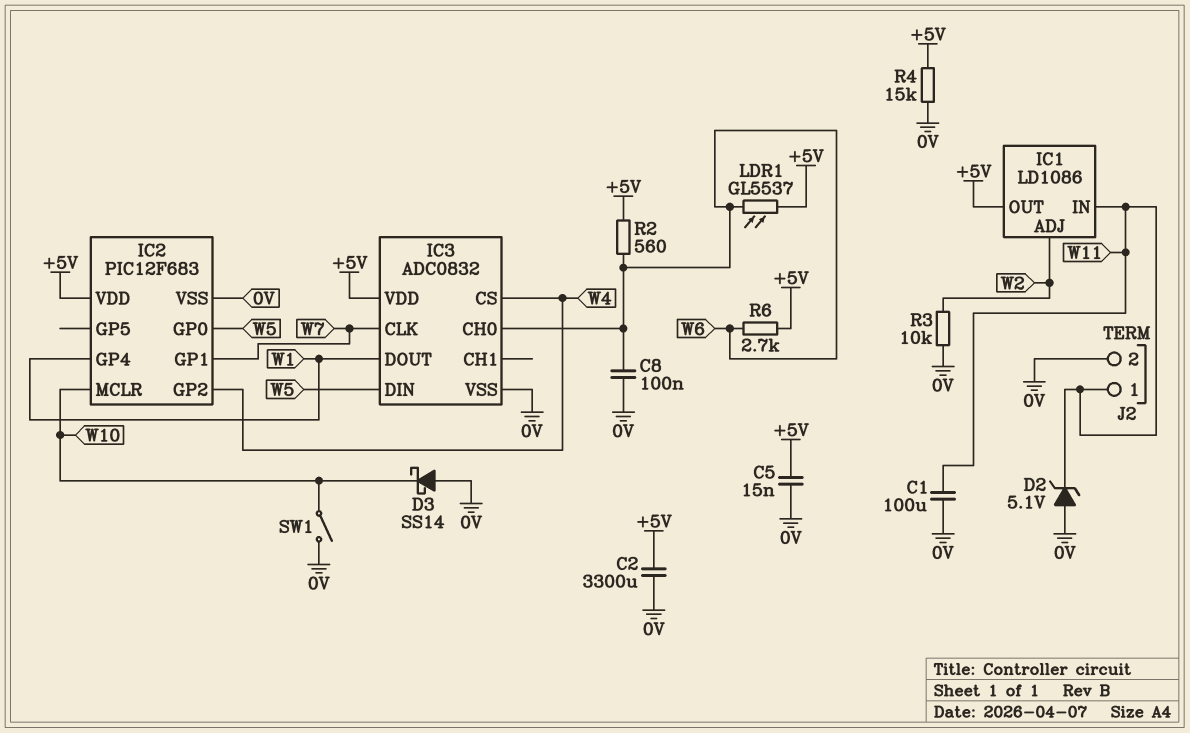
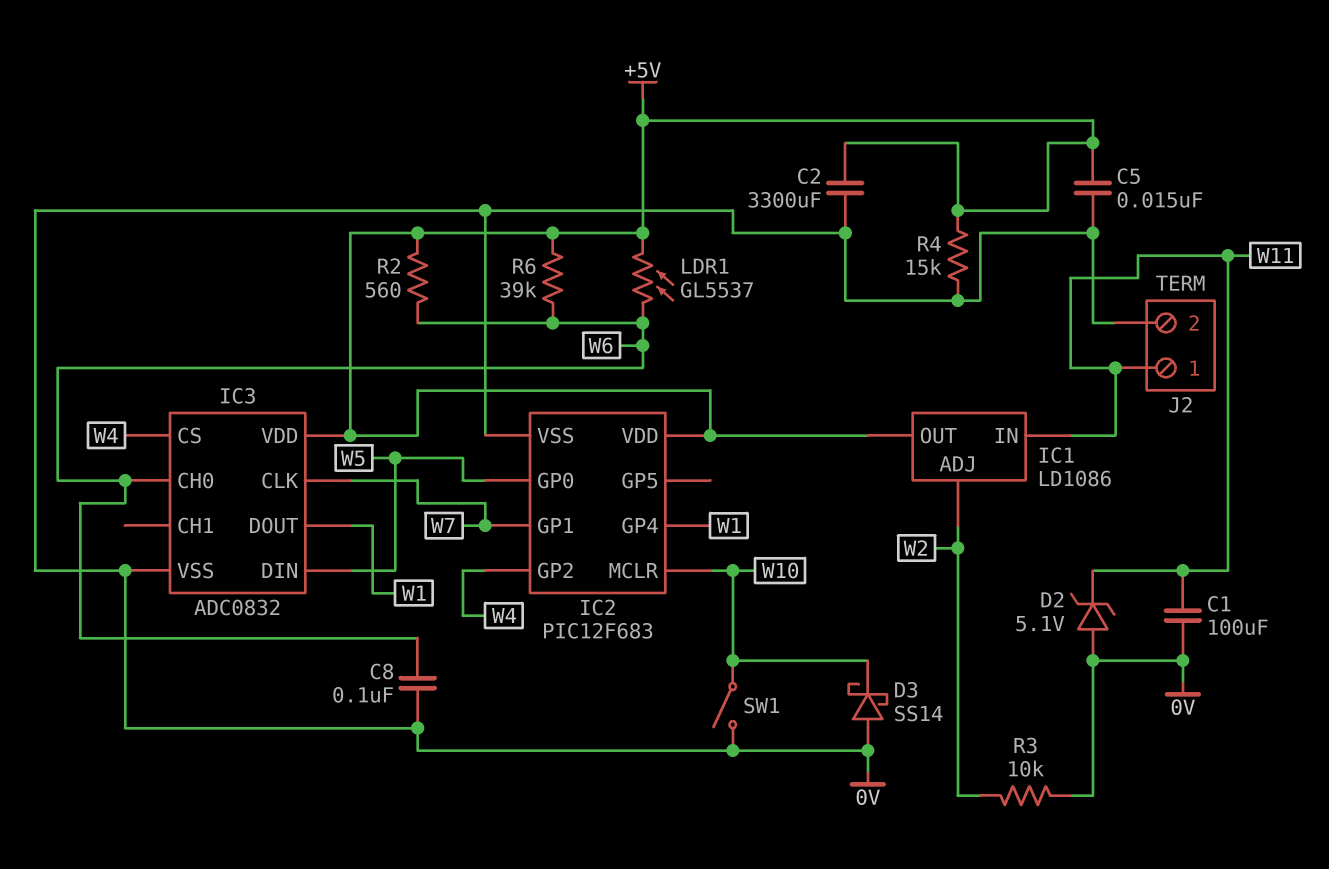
R6: 2.7k (+5V, W6) -> 39k (+5V, W6)

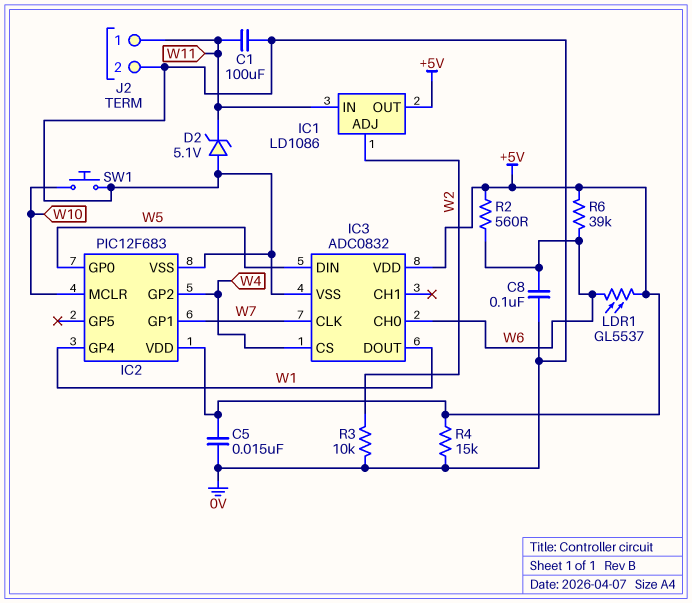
C2: 3300uF (+5V, 0V) -> none
D3: schottky SS14 (A 0V, K W10) -> none
SW1: switch (0V, W10) -> button (0V, W10)

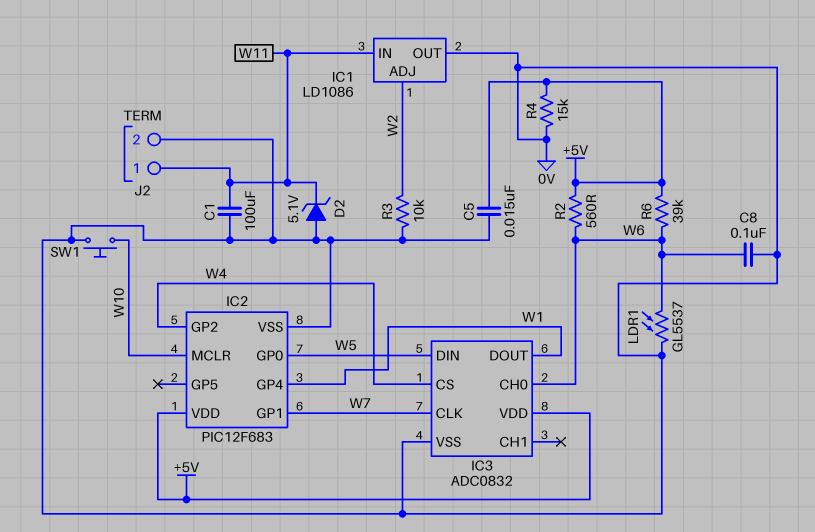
IC1 pin OUT: +5V -> 0V
LDR1: GL5537 (+5V, W6) -> GL5537 (0V, W6)

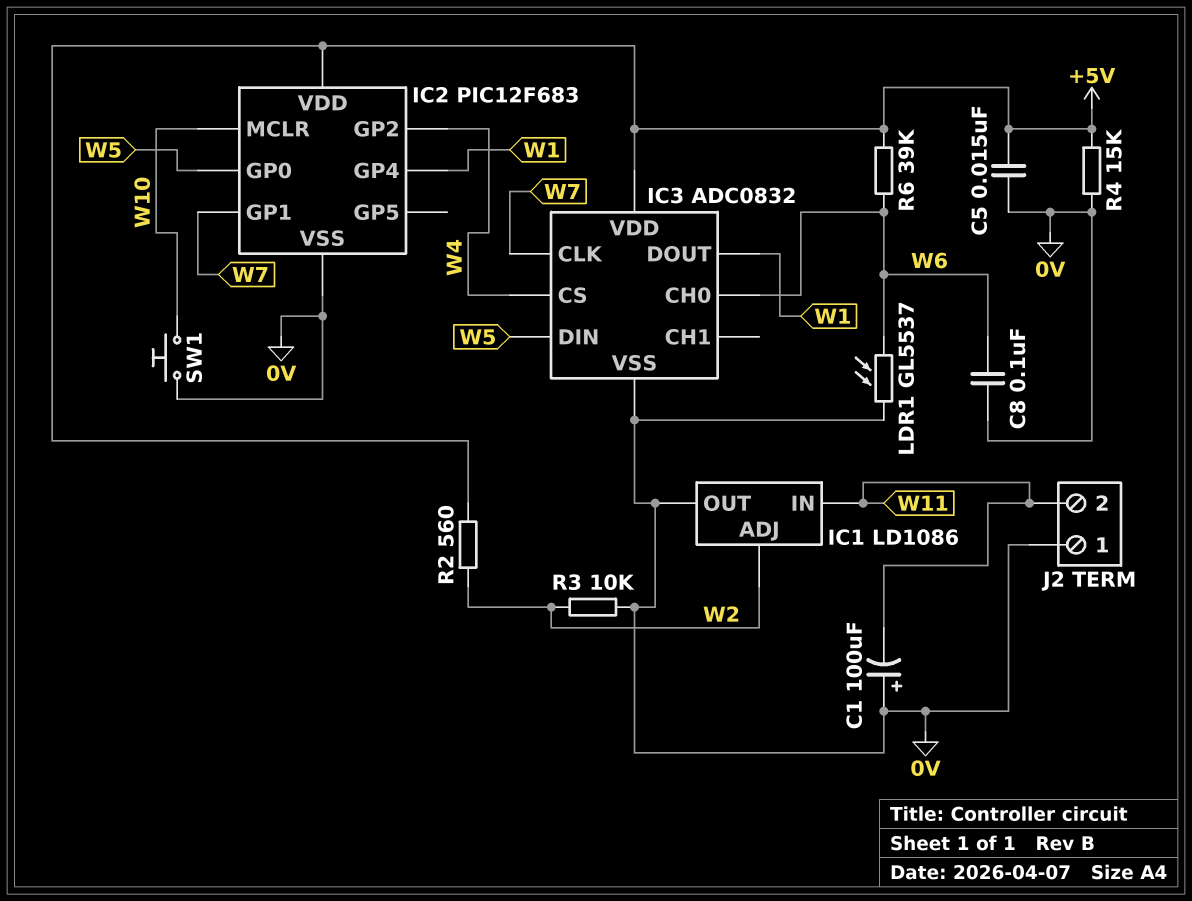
C1: 100uF (0V, W11) -> 100uF (plus 0V, minus W11)
D2: zener 5.1V (A 0V, K W11) -> none
J2 pin 1: W11 -> 0V
J2 pin 2: 0V -> W11
R2: 560 (+5V, W6) -> 560 (+5V, W2)

